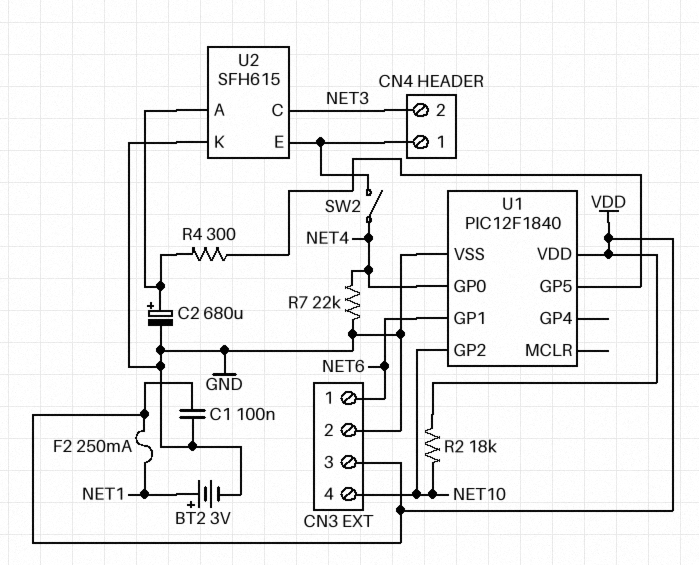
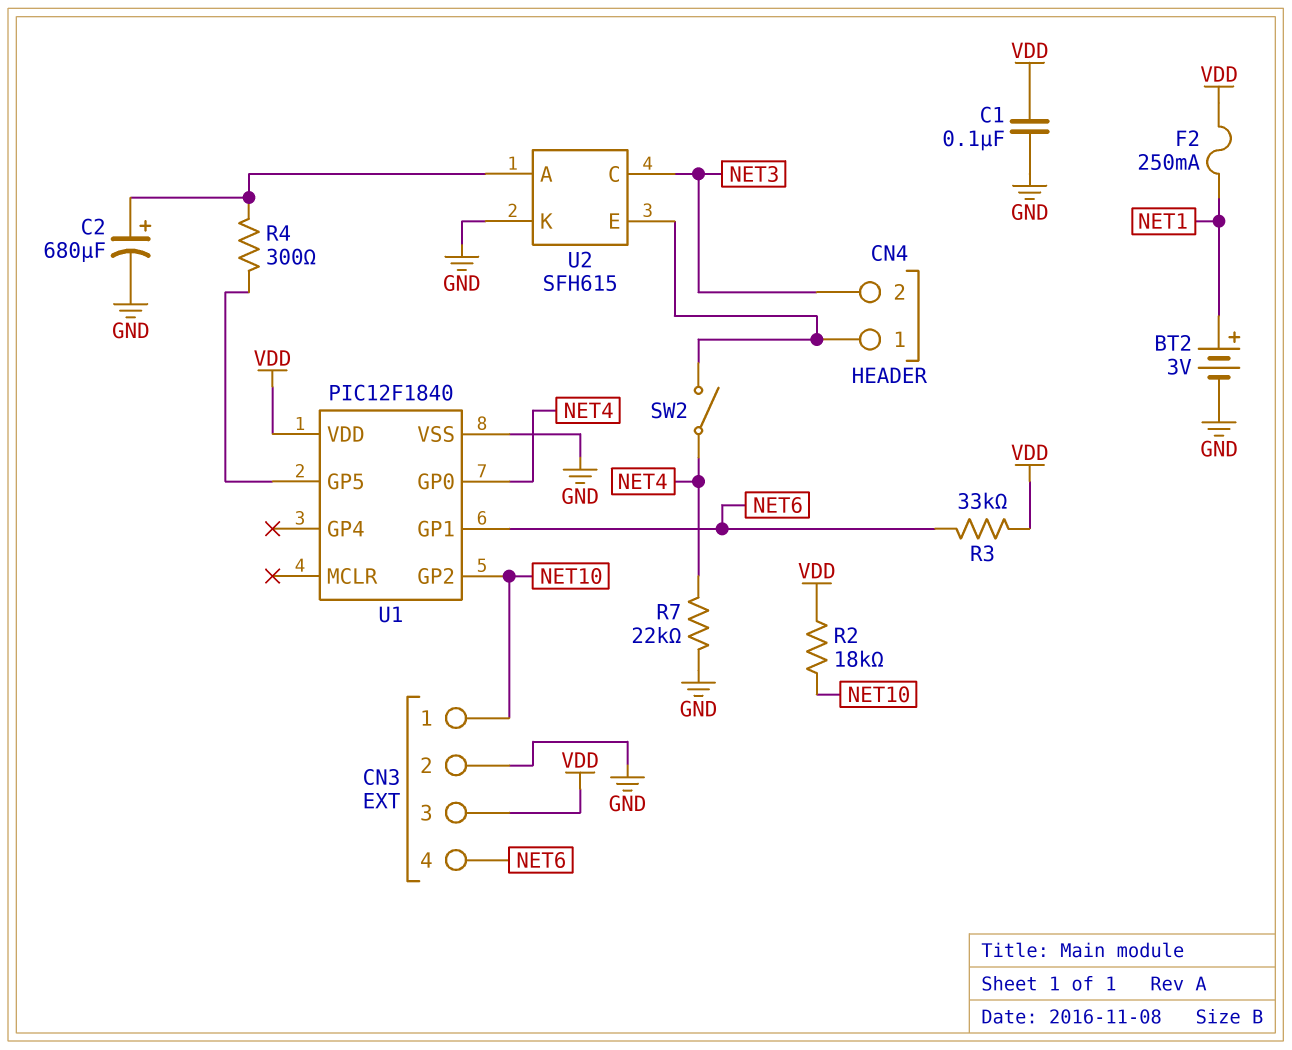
CN3 pin 1: NET6 -> NET10
CN3 pin 4: NET10 -> NET6
R3: none -> 33k (NET6, VDD)

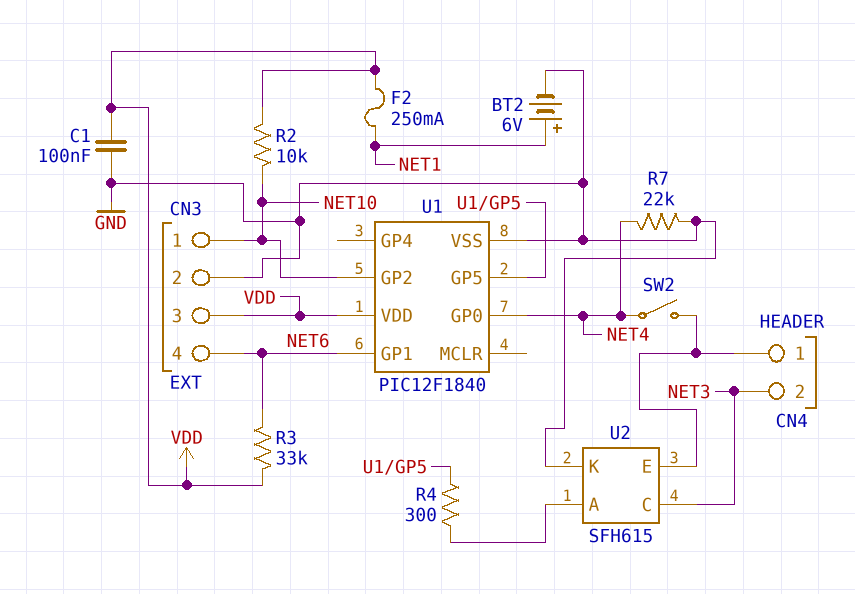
BT2: 3V (plus NET1, minus GND) -> 6V (plus NET1, minus GND)
C2: 680uF (plus U2/A, minus GND) -> none
R2: 18k (NET10, VDD) -> 10k (NET10, VDD)

